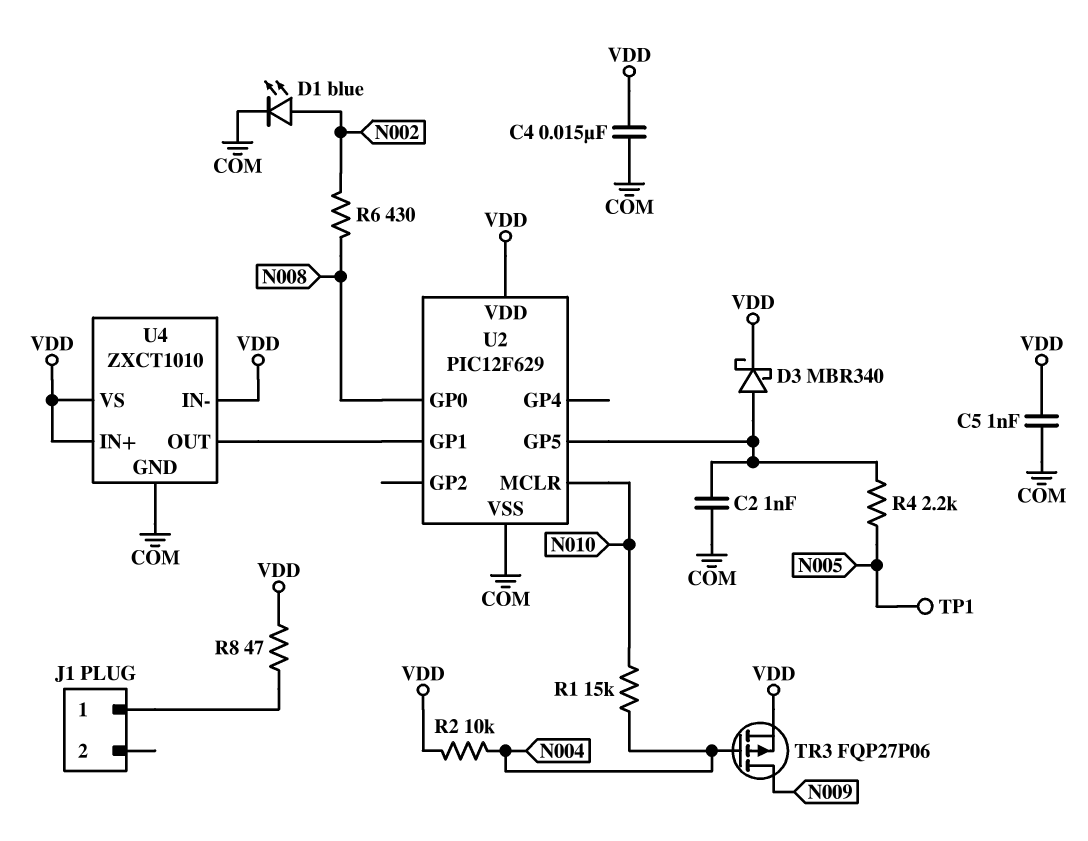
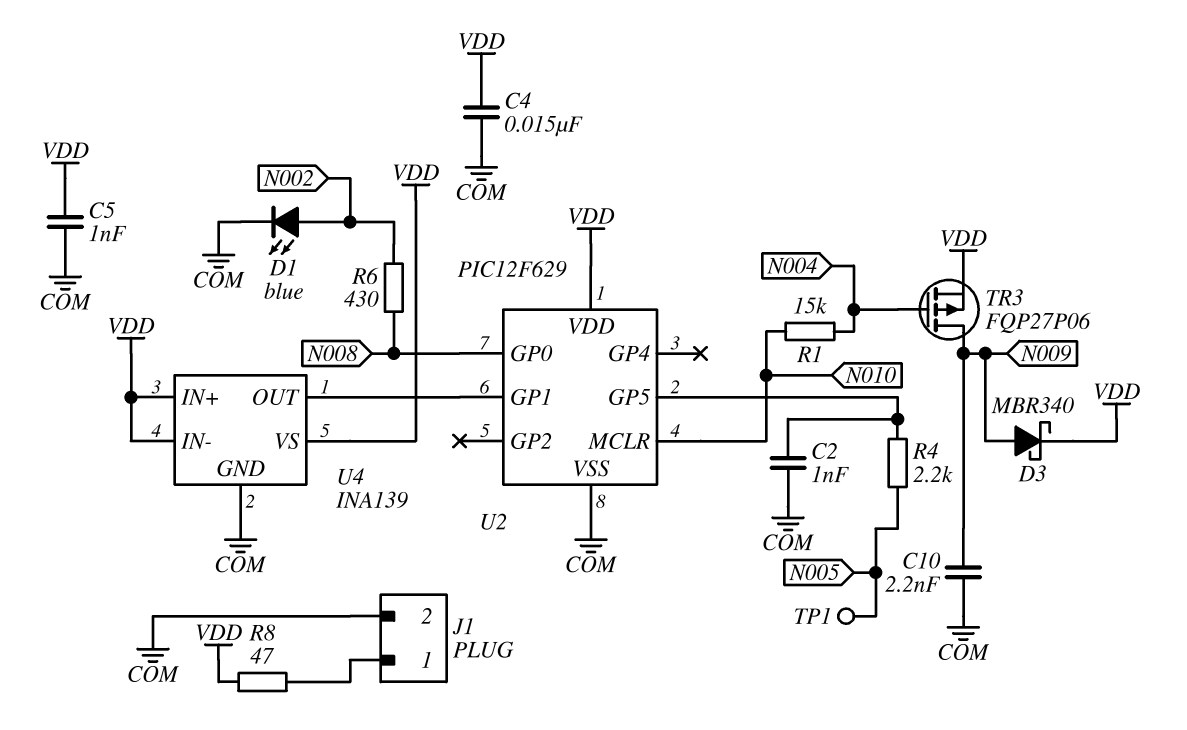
C10: none -> 2.2nF (COM, N009)
D3: schottky MBR340 (A U2/GP5, K VDD) -> schottky MBR340 (A N009, K VDD)
J1 pin 2: none -> COM
R2: 10k (N004, VDD) -> none
U4: ZXCT1010 -> INA139

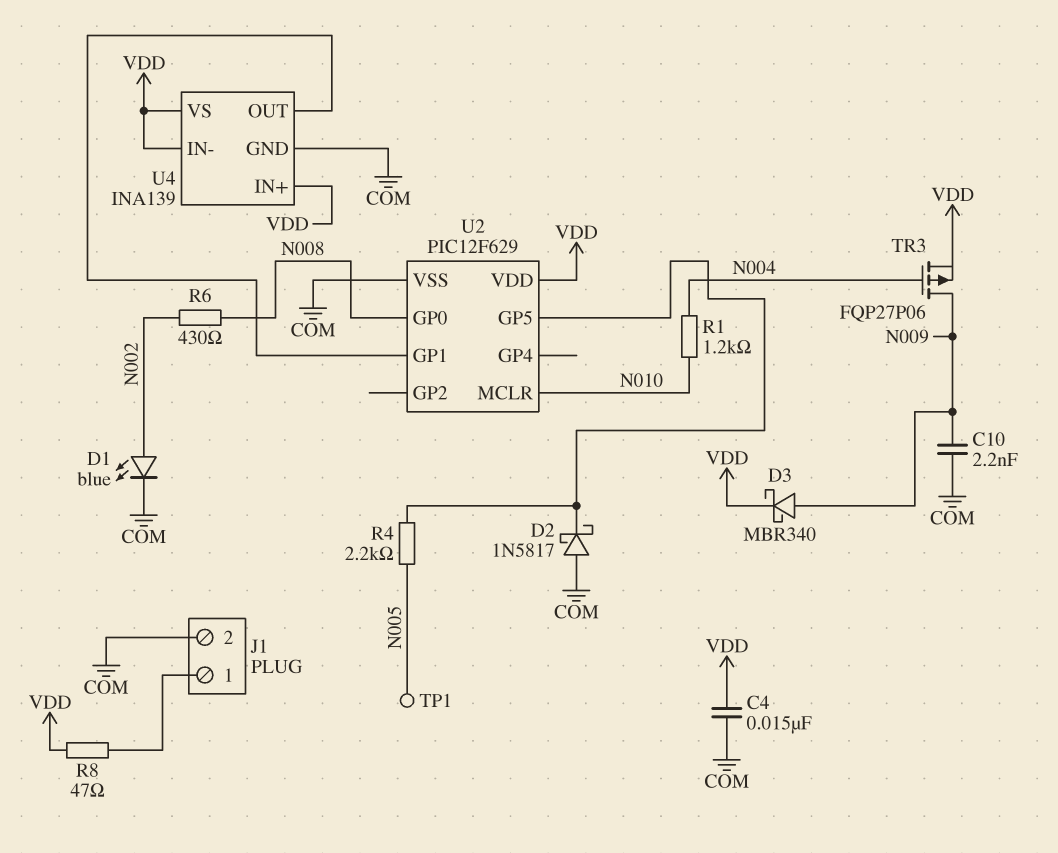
C2: 1nF (COM, U2/GP5) -> none
C5: 1nF (COM, VDD) -> none
D2: none -> schottky 1N5817 (A COM, K U2/GP5)
R1: 15k (N004, N010) -> 1.2k (N004, N010)

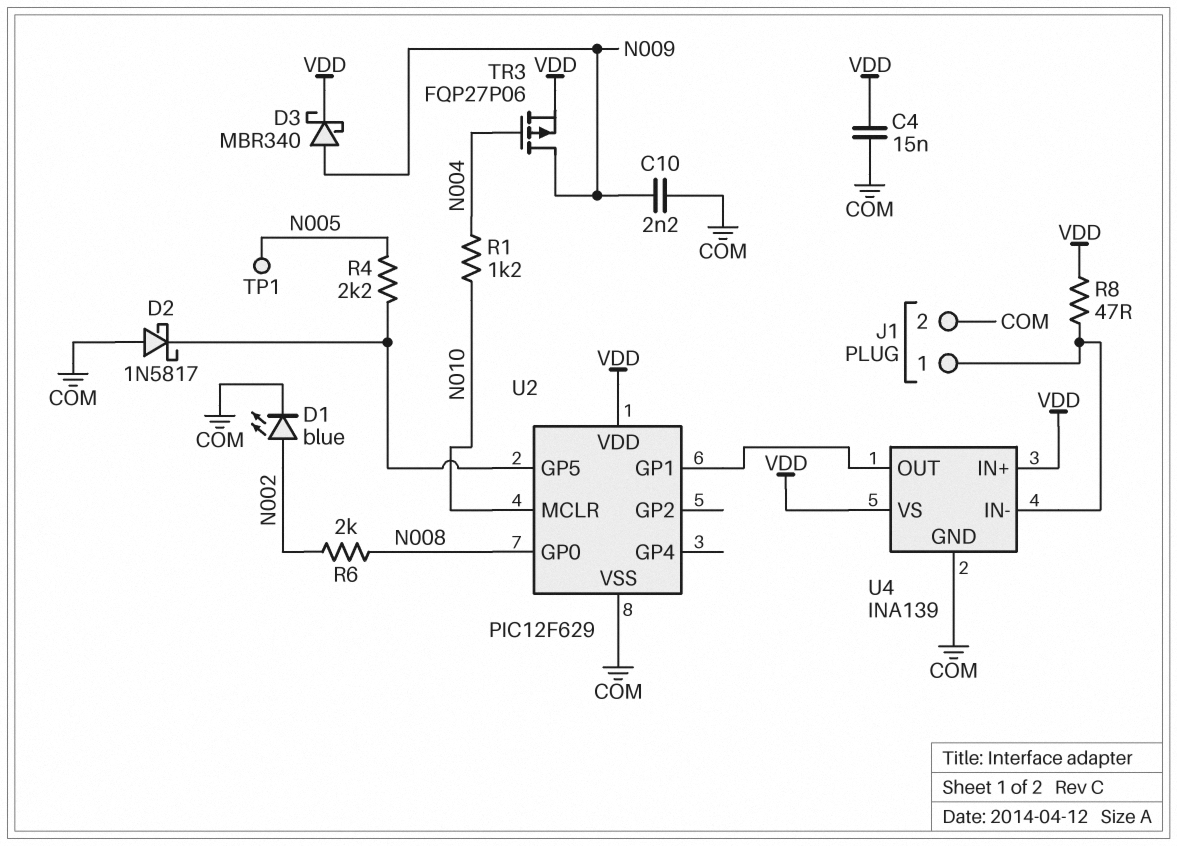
R6: 430 (N002, N008) -> 2k (N002, N008)
U4 pin IN-: VDD -> J1/1

